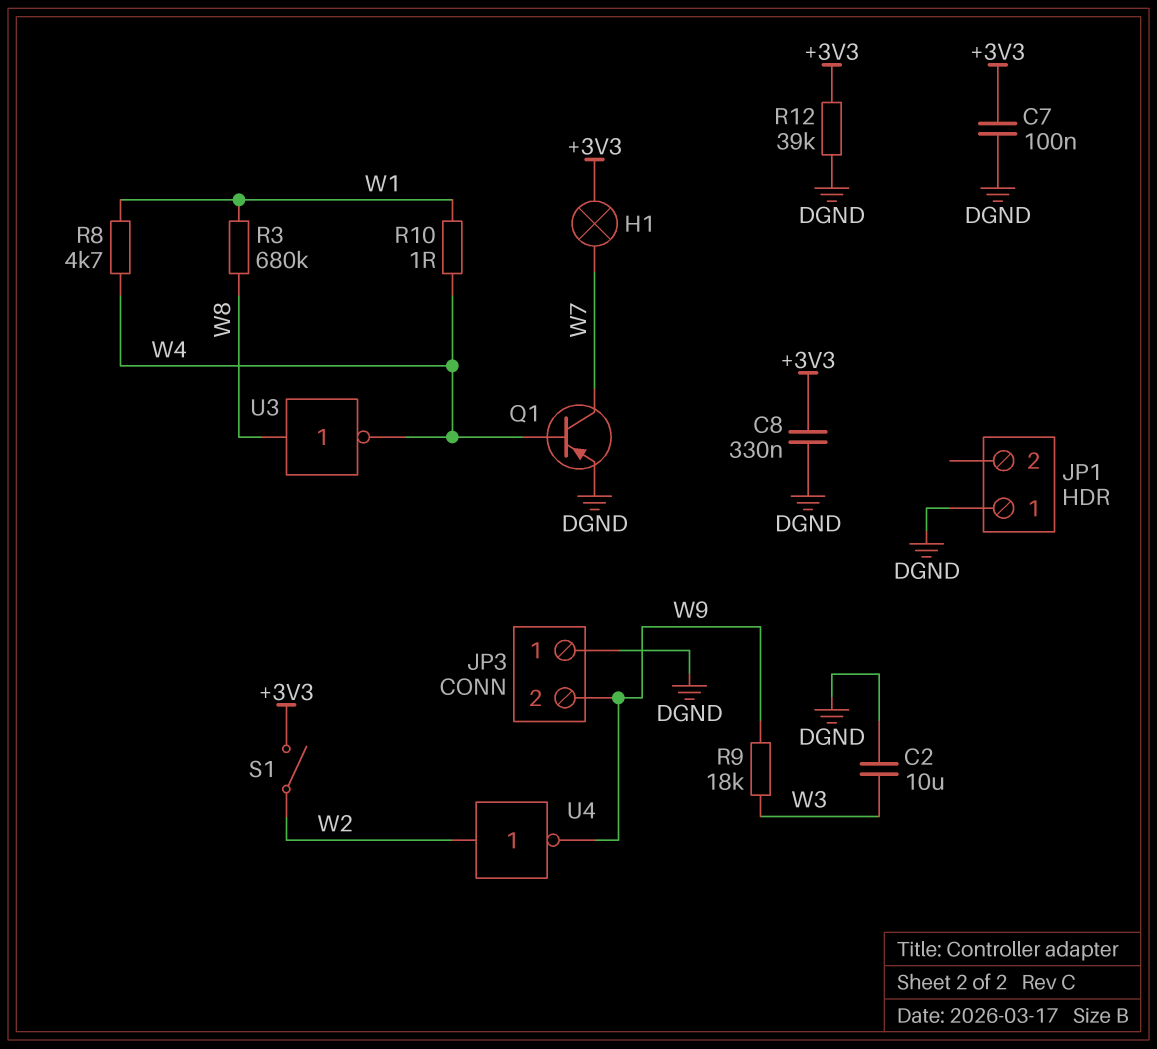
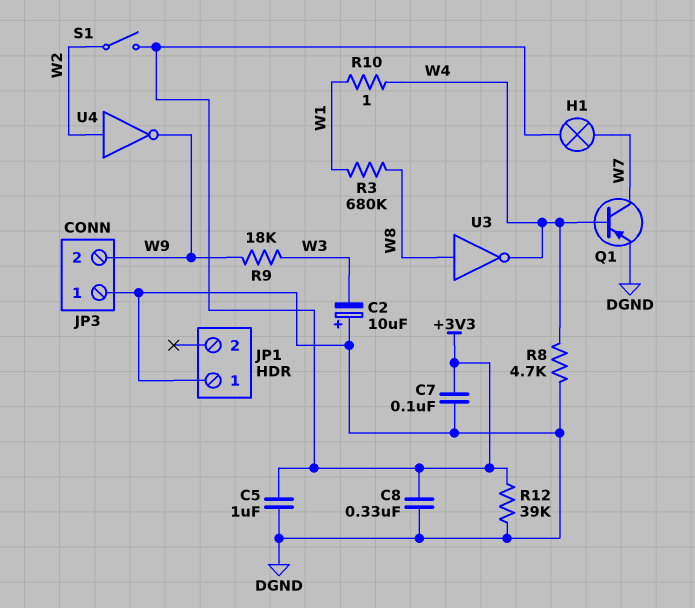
C2: 10uF (DGND, W3) -> 10uF (plus DGND, minus W3)
C5: none -> 1uF (+3V3, DGND)
R8: 4.7k (W1, W4) -> 4.7k (DGND, W4)

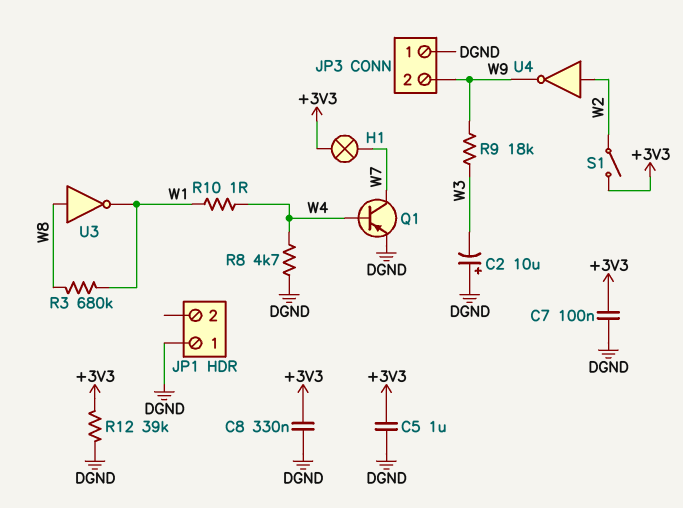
U3: NOT (in W8, out W4) -> NOT (in W8, out W1)

